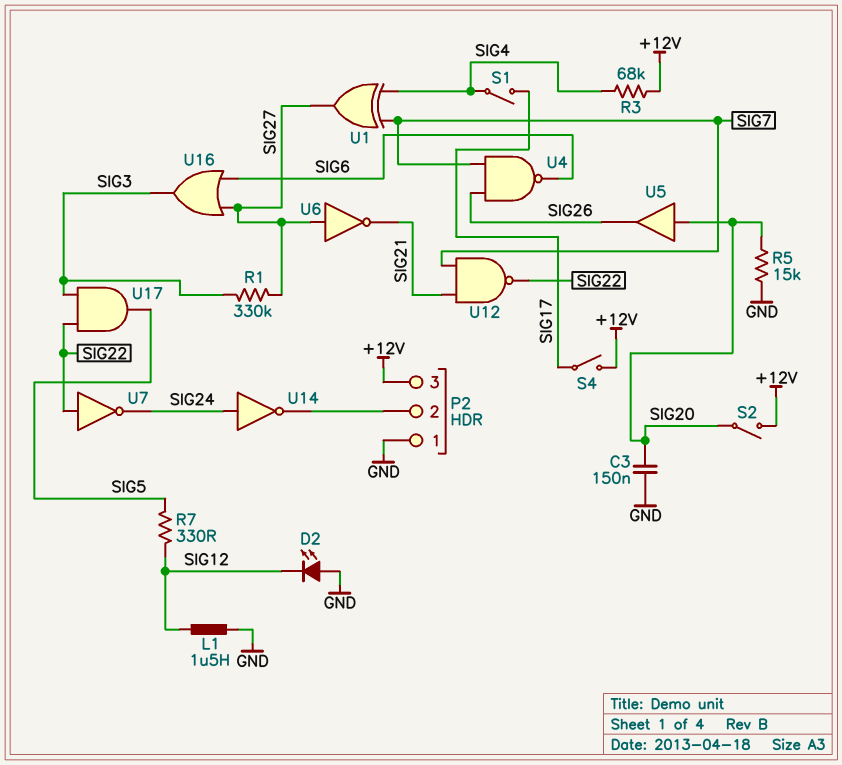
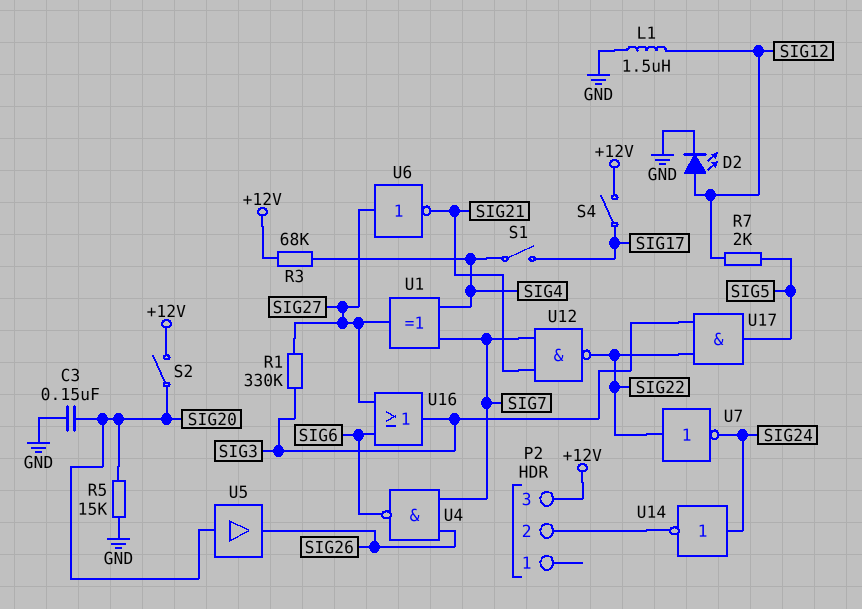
D2: LED (A GND, K SIG12) -> LED (A SIG12, K GND)
P2 pin 1: GND -> none
R7: 330 (SIG5, SIG12) -> 2k (SIG5, SIG12)

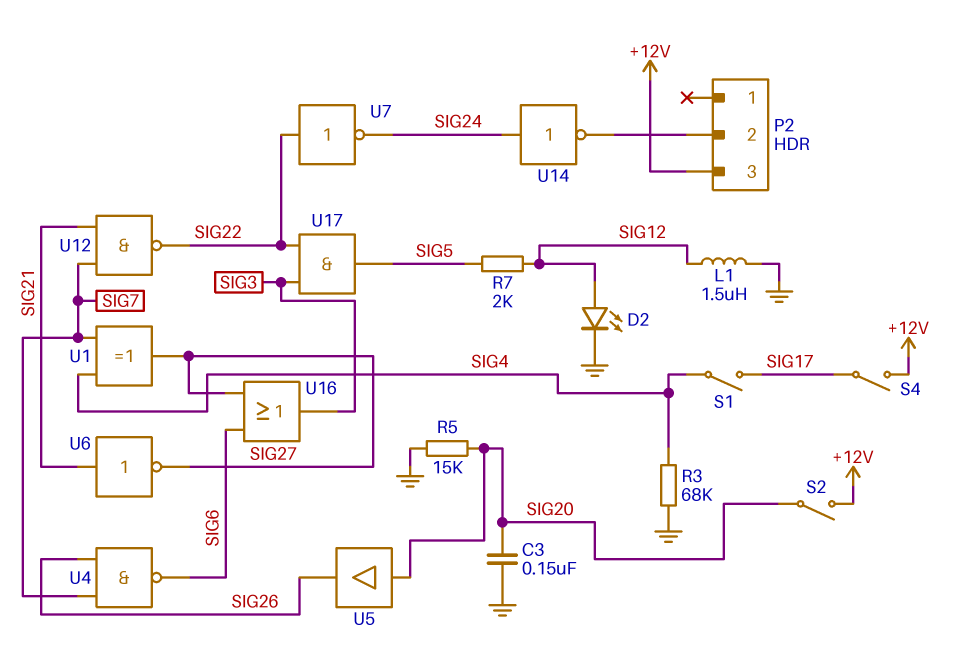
R1: 330k (SIG3, SIG27) -> none
R3: 68k (+12V, SIG4) -> 68k (GND, SIG4)
U6: NOT (in SIG27, out SIG21) -> NOT (in SIG21, out SIG27)

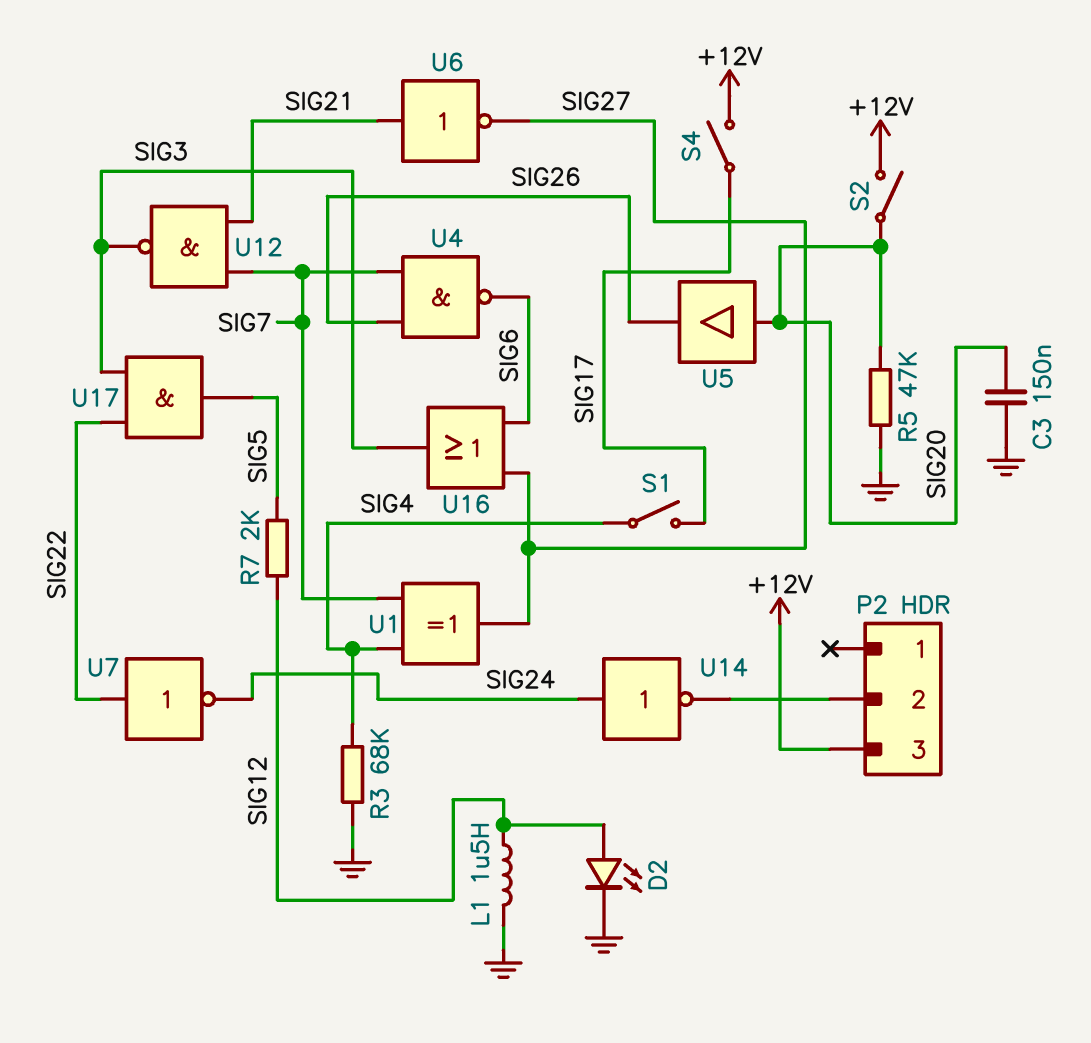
R5: 15k (GND, SIG20) -> 47k (GND, SIG20)
U12: NAND (in SIG7, in SIG21, out SIG22) -> NAND (in SIG7, in SIG21, out SIG3)

